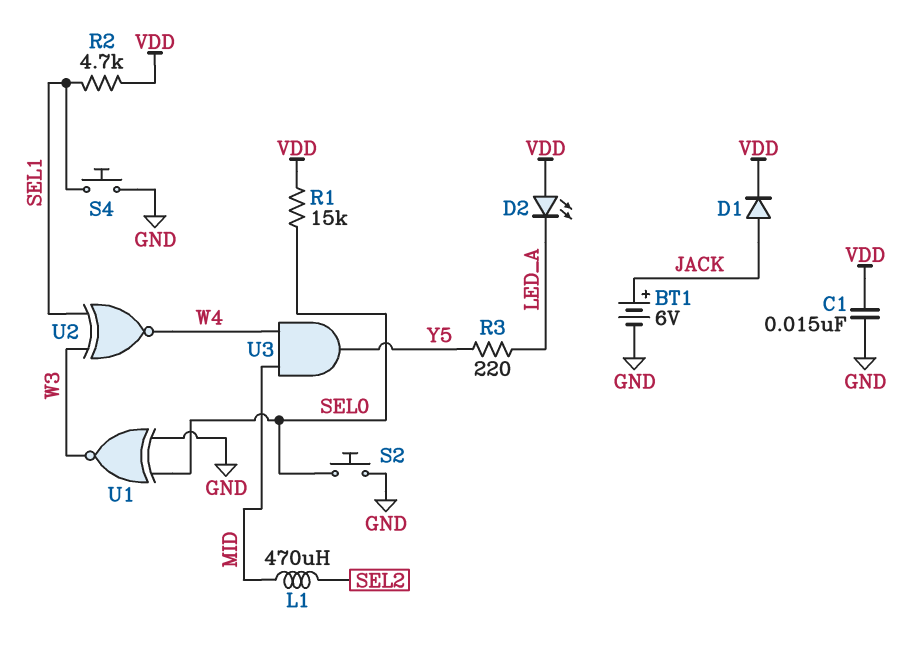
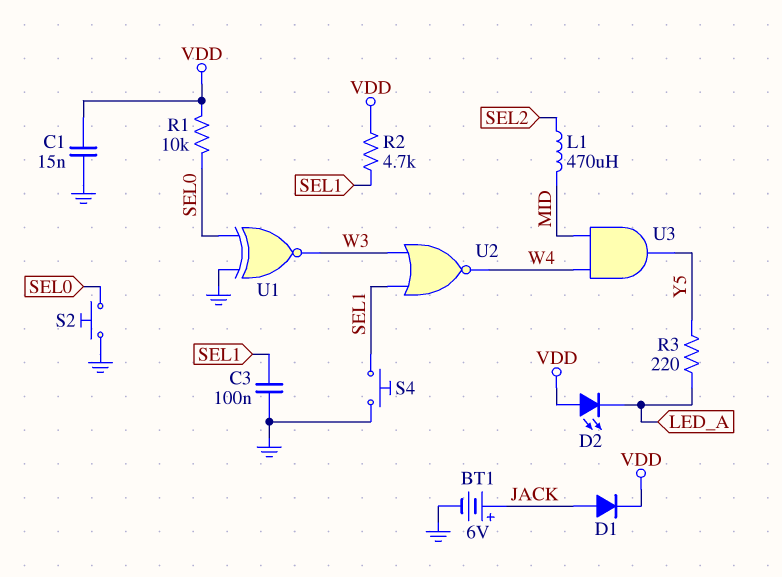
C3: none -> 100nF (GND, SEL1)
R1: 15k (SEL0, VDD) -> 10k (SEL0, VDD)
U2: XNOR (in SEL1, in W3, out W4) -> NOR (in SEL1, in W3, out W4)

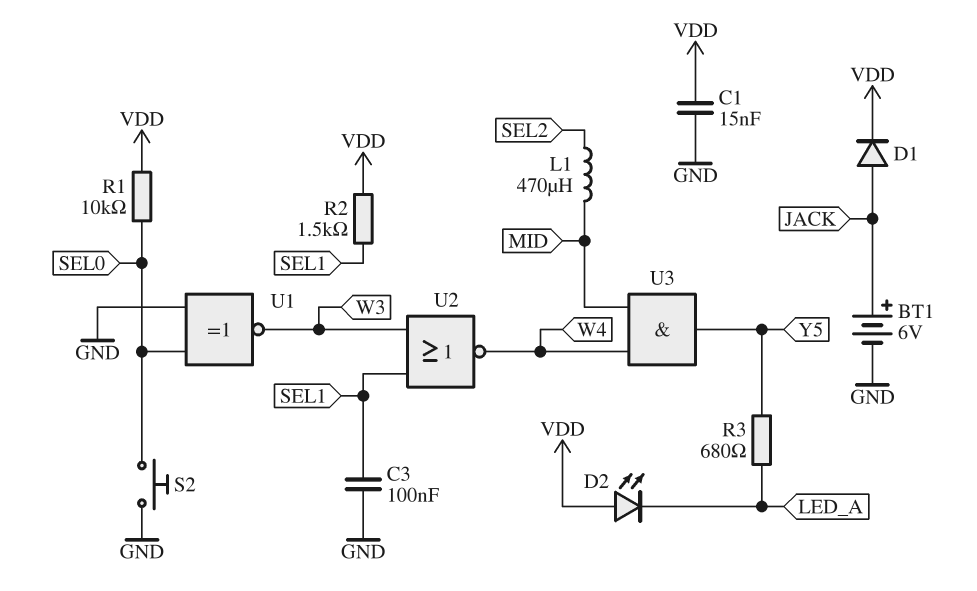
R2: 4.7k (SEL1, VDD) -> 1.5k (SEL1, VDD)
R3: 220 (LED_A, Y5) -> 680 (LED_A, Y5)
S4: button (GND, SEL1) -> none

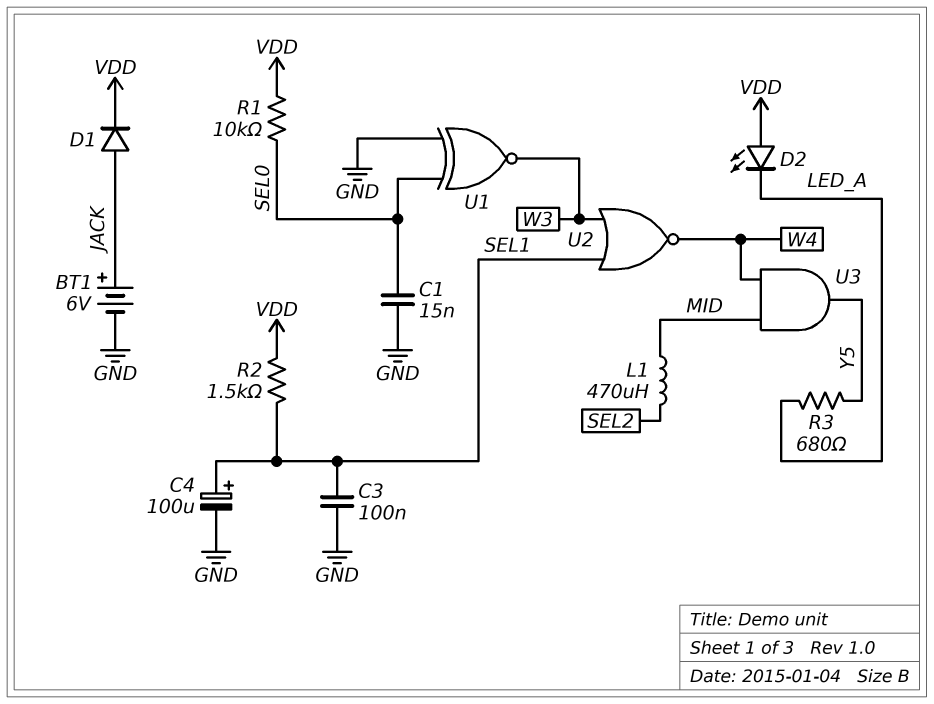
C1: 15nF (GND, VDD) -> 15nF (GND, SEL0)
C4: none -> 100uF (plus SEL1, minus GND)
S2: button (GND, SEL0) -> none

